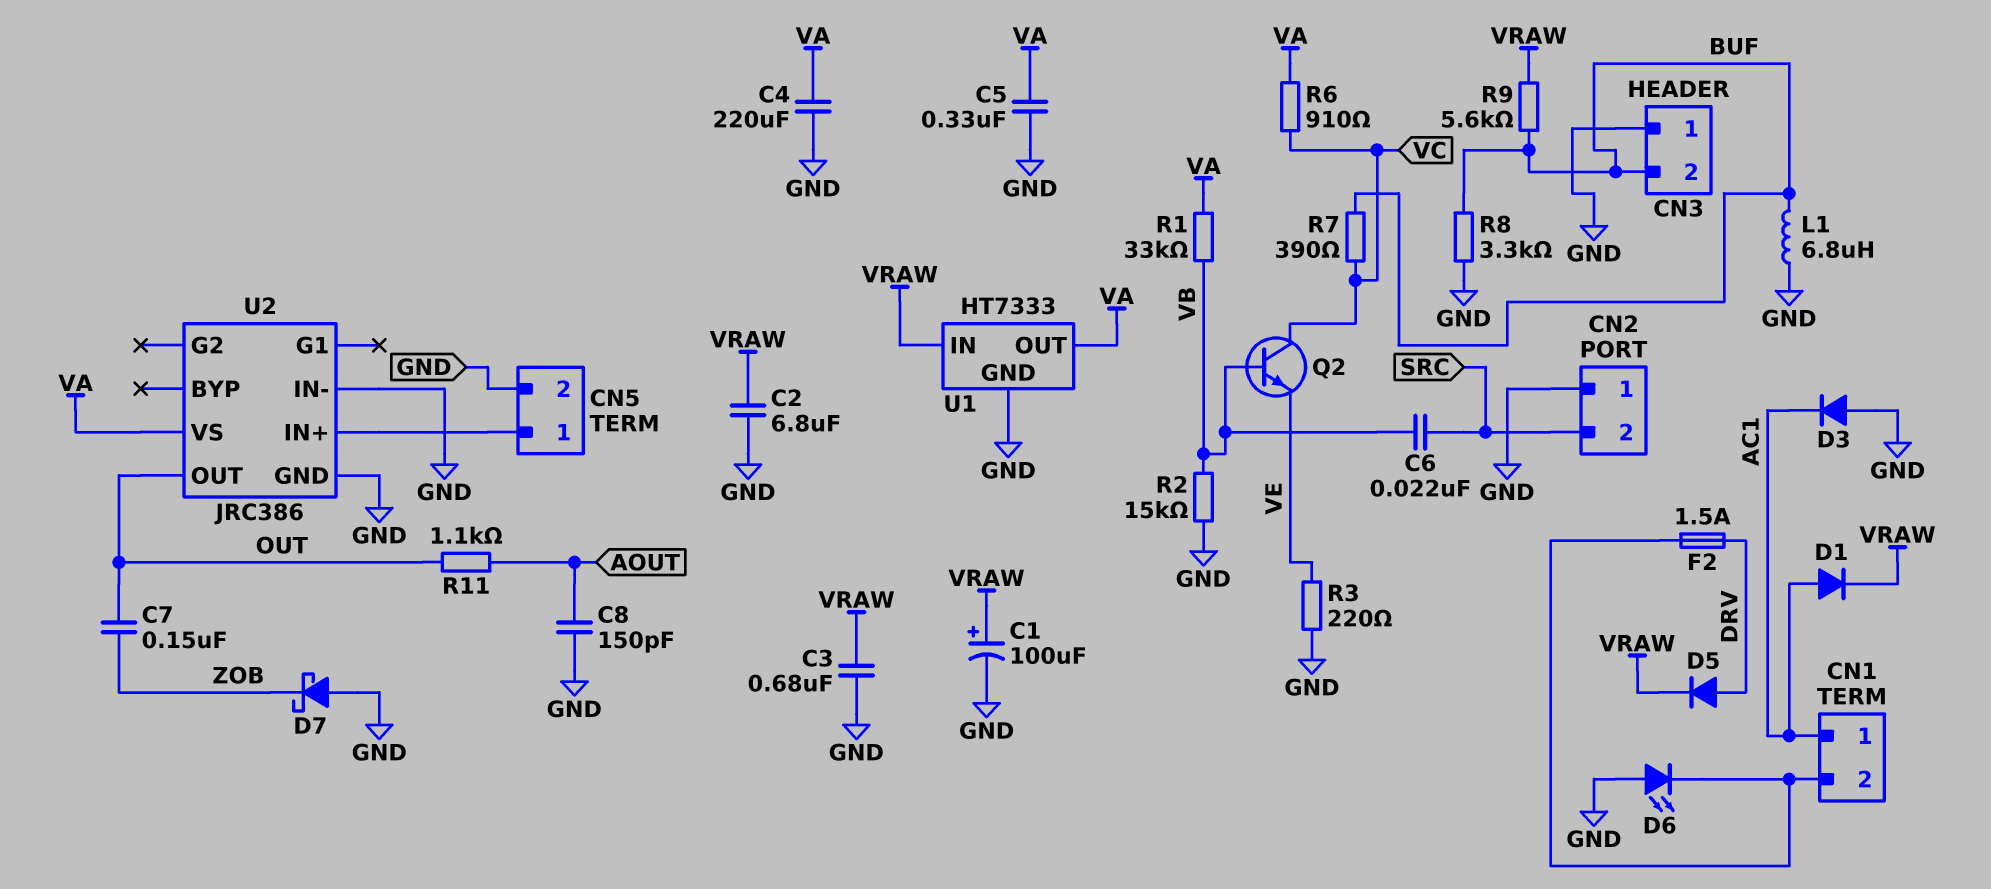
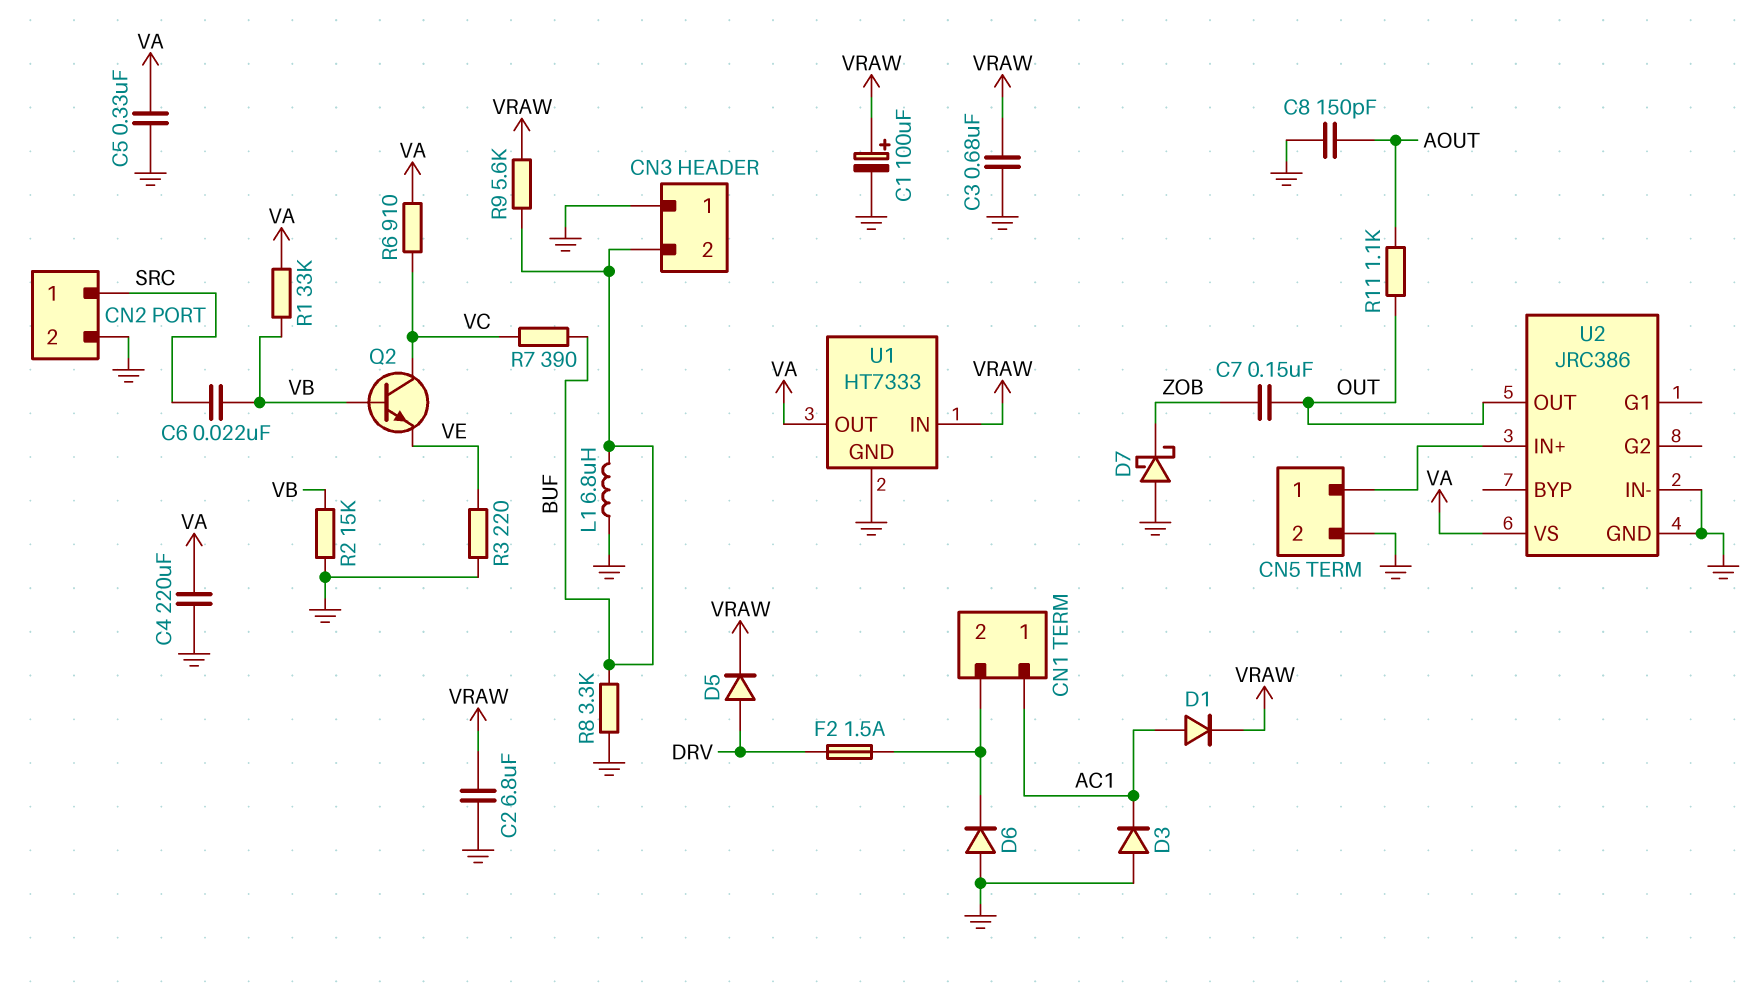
CN2 pin 1: GND -> SRC
CN2 pin 2: SRC -> GND
D6: LED (A GND, K CN1/2) -> diode (A GND, K CN1/2)

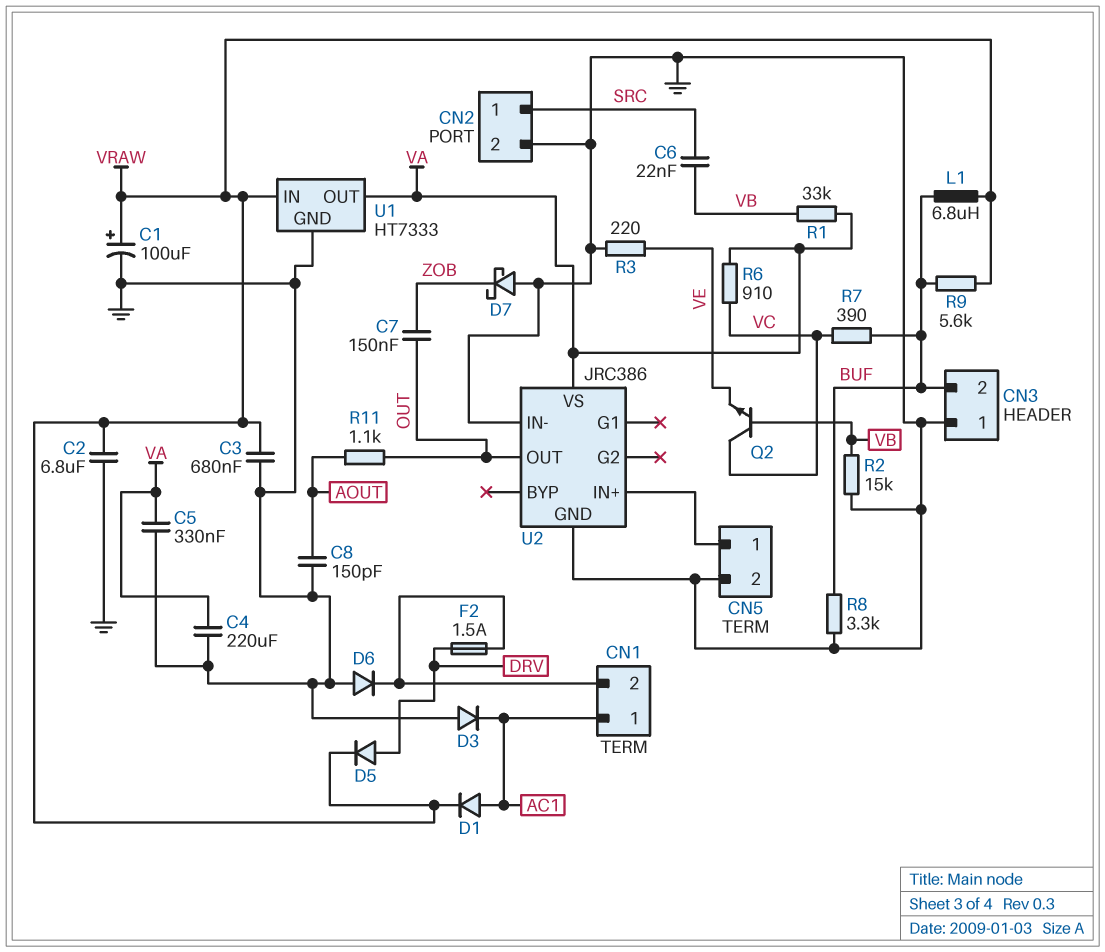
L1: 6.8uH (BUF, GND) -> 6.8uH (BUF, VRAW)

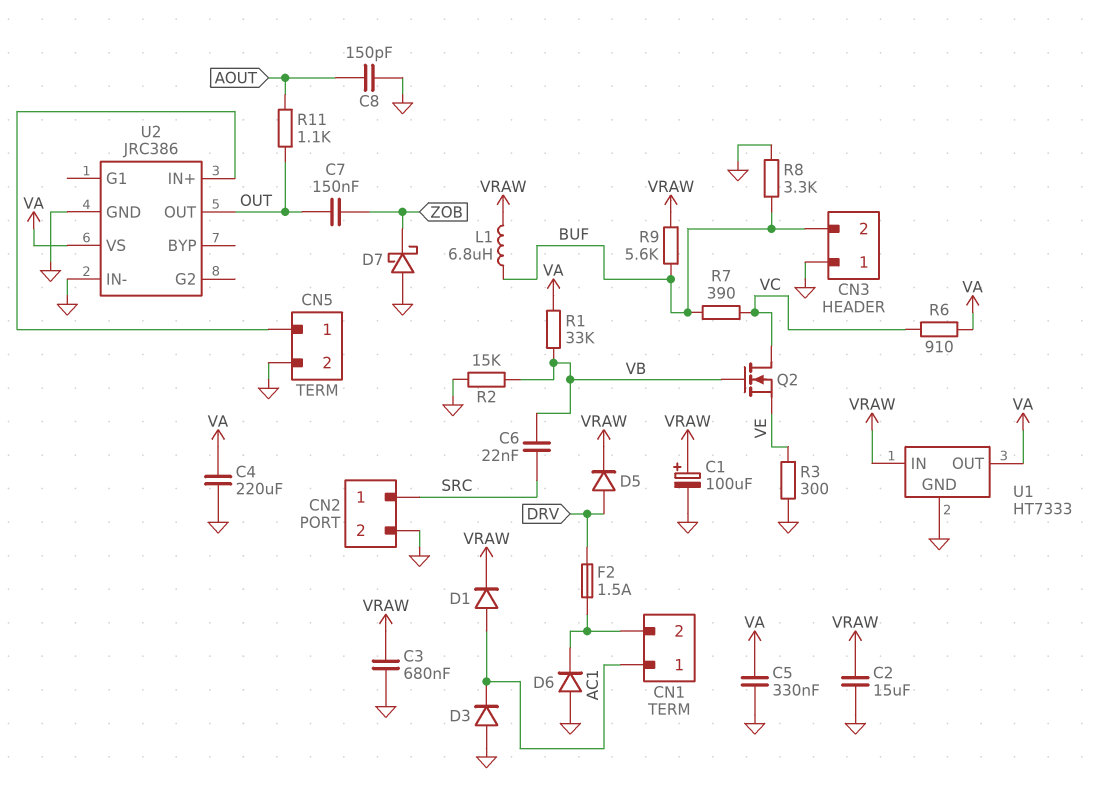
C2: 6.8uF (GND, VRAW) -> 15uF (GND, VRAW)
Q2: NPN (B VB, C VC, E VE) -> NMOS (G VB, D VC, S VE)
R3: 220 (GND, VE) -> 300 (GND, VE)

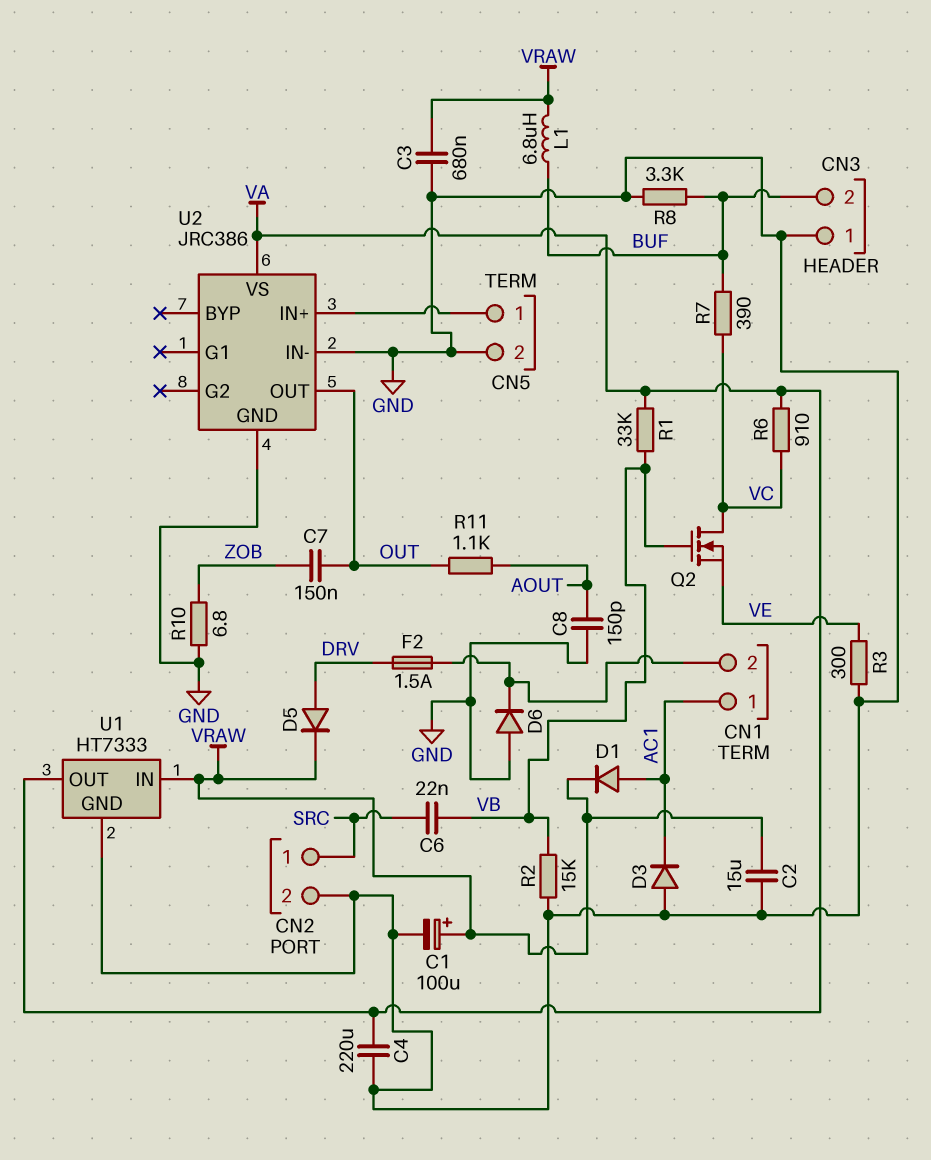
C5: 330nF (GND, VA) -> none
D7: schottky (A GND, K ZOB) -> none
R9: 5.6k (BUF, VRAW) -> none
R10: none -> 6.8 (GND, ZOB)

